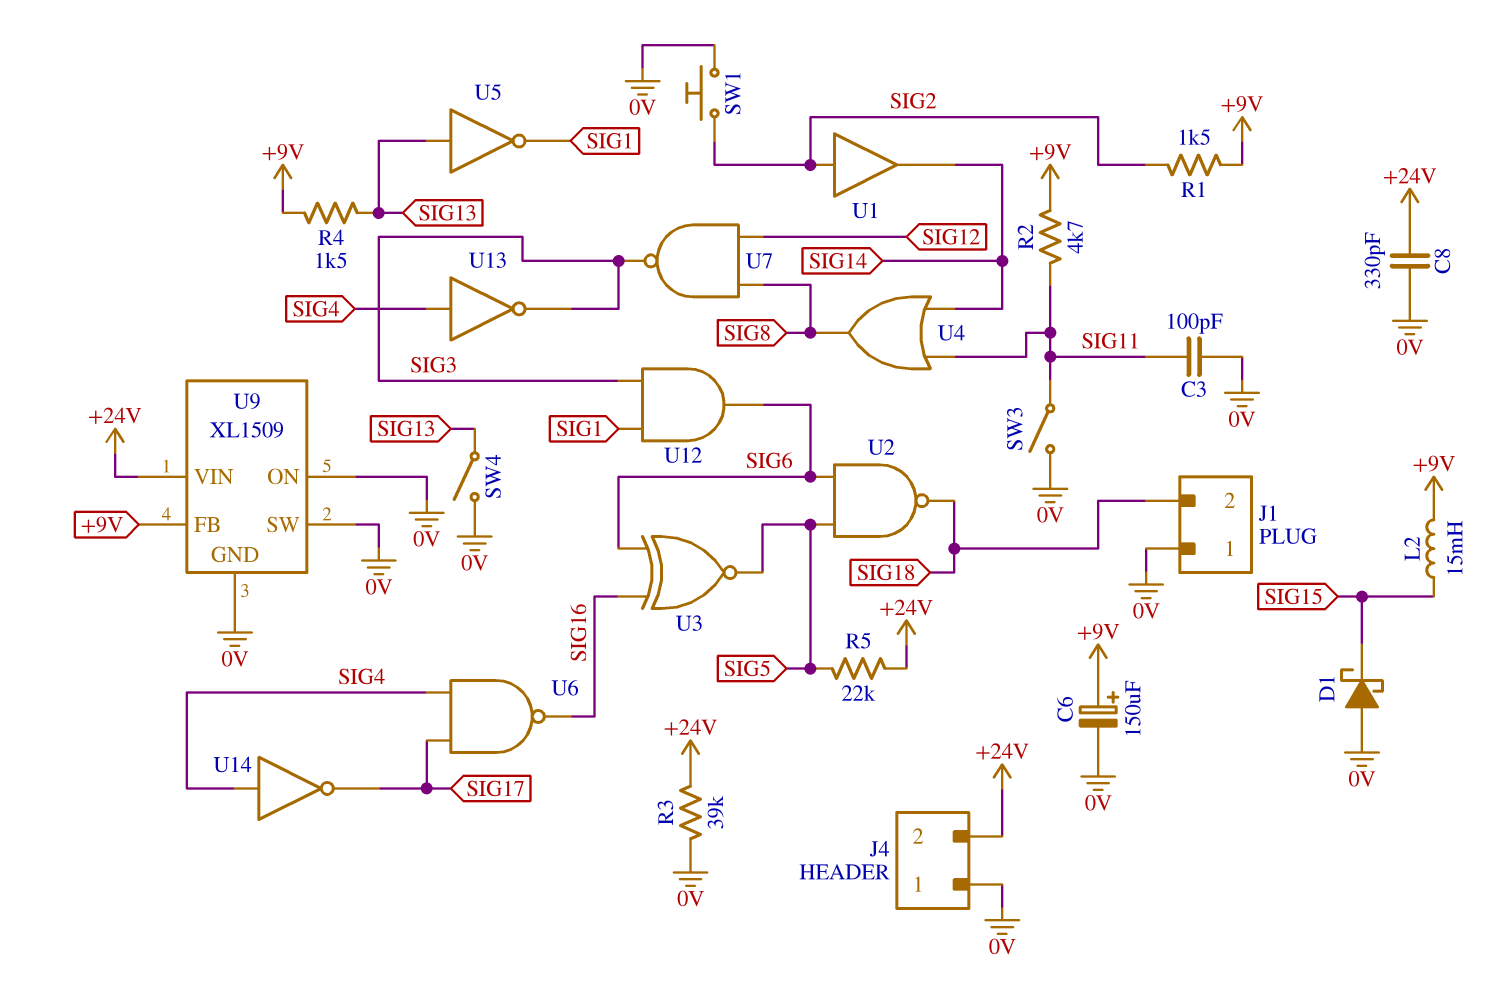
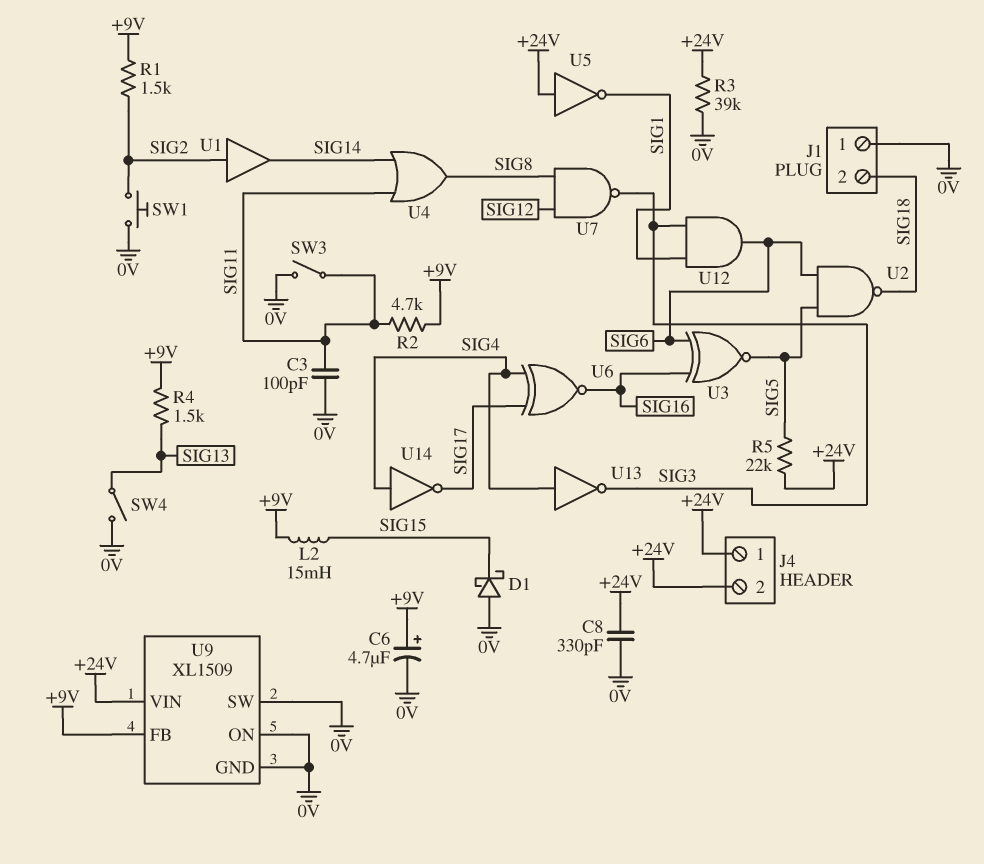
C6: 150uF (plus +9V, minus 0V) -> 4.7uF (plus +9V, minus 0V)
J4 pin 1: 0V -> +24V
U5: NOT (in SIG13, out SIG1) -> NOT (in +24V, out SIG1)
U6: NAND (in SIG4, in SIG17, out SIG16) -> XNOR (in SIG4, in SIG17, out SIG16)

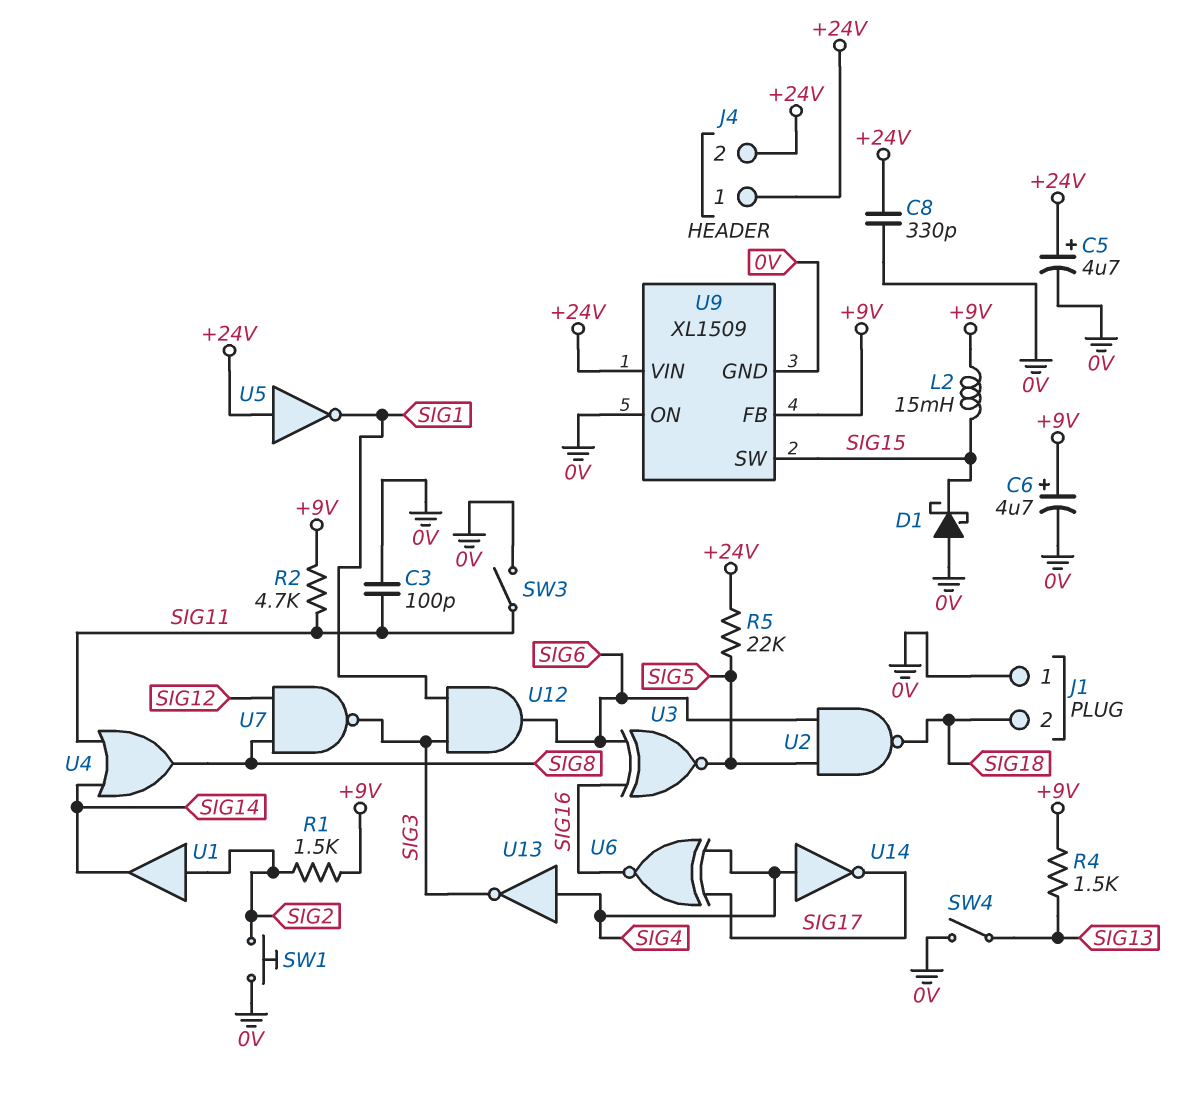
C5: none -> 4.7uF (plus +24V, minus 0V)
R3: 39k (+24V, 0V) -> none
U9 pin SW: 0V -> SIG15

